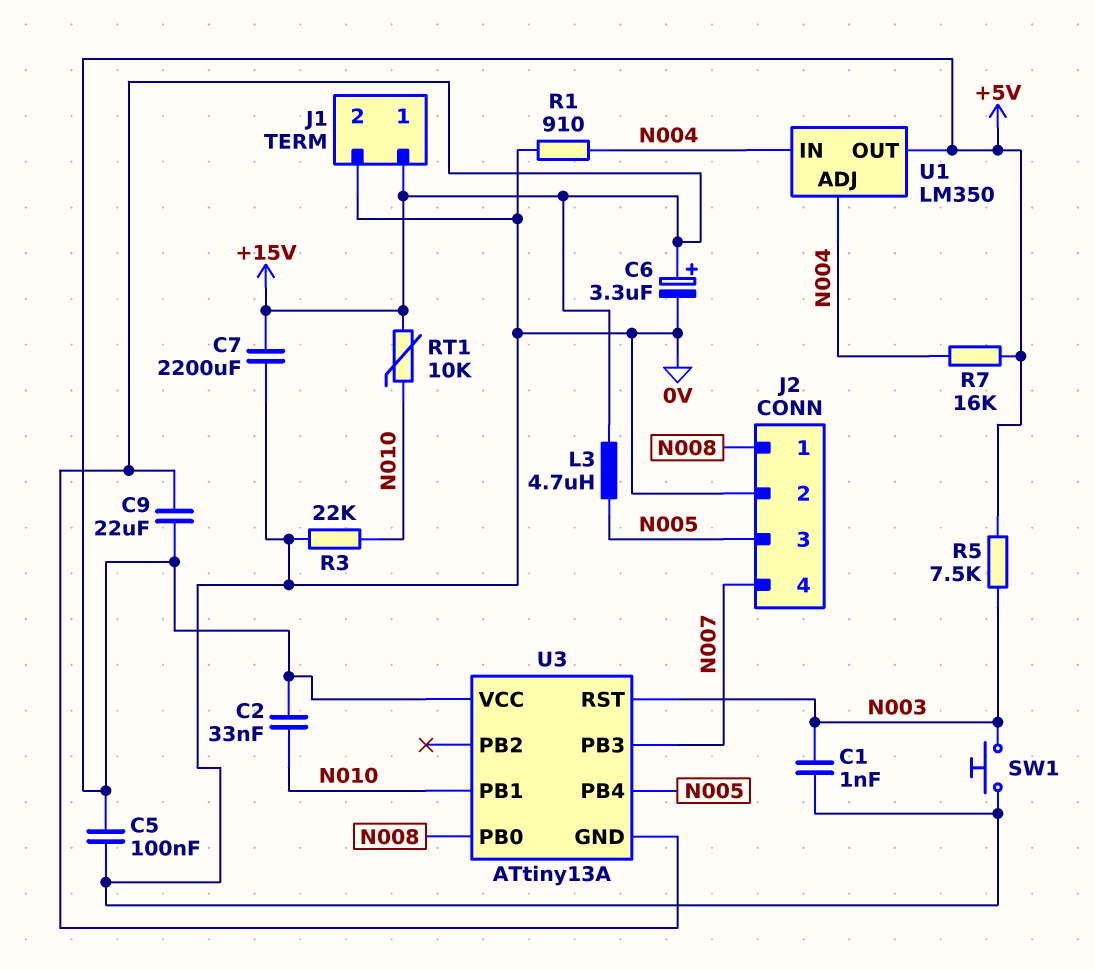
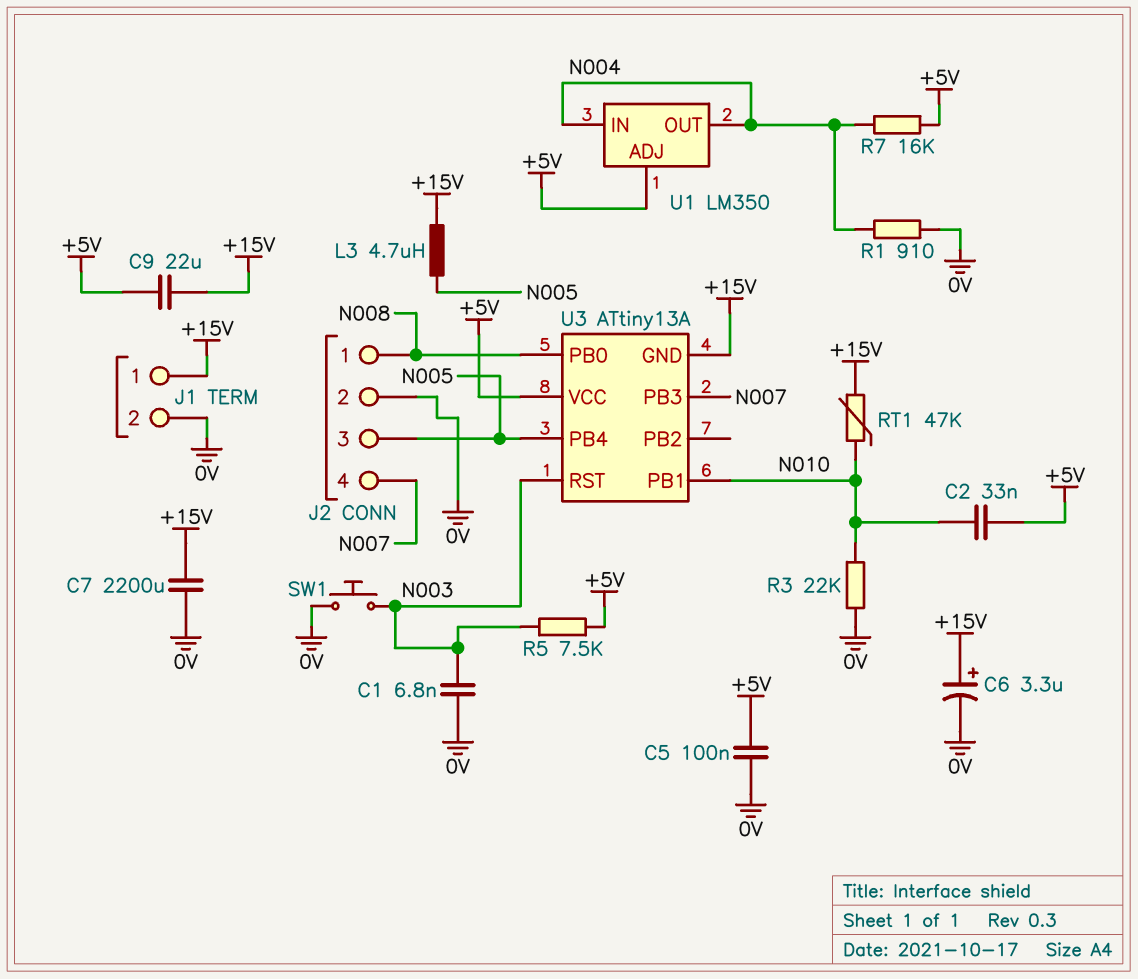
C1: 1nF (0V, N003) -> 6.8nF (0V, N003)
RT1: 10k (+15V, N010) -> 47k (+15V, N010)
U1 pin ADJ: N004 -> +5V
U1 pin OUT: +5V -> N004

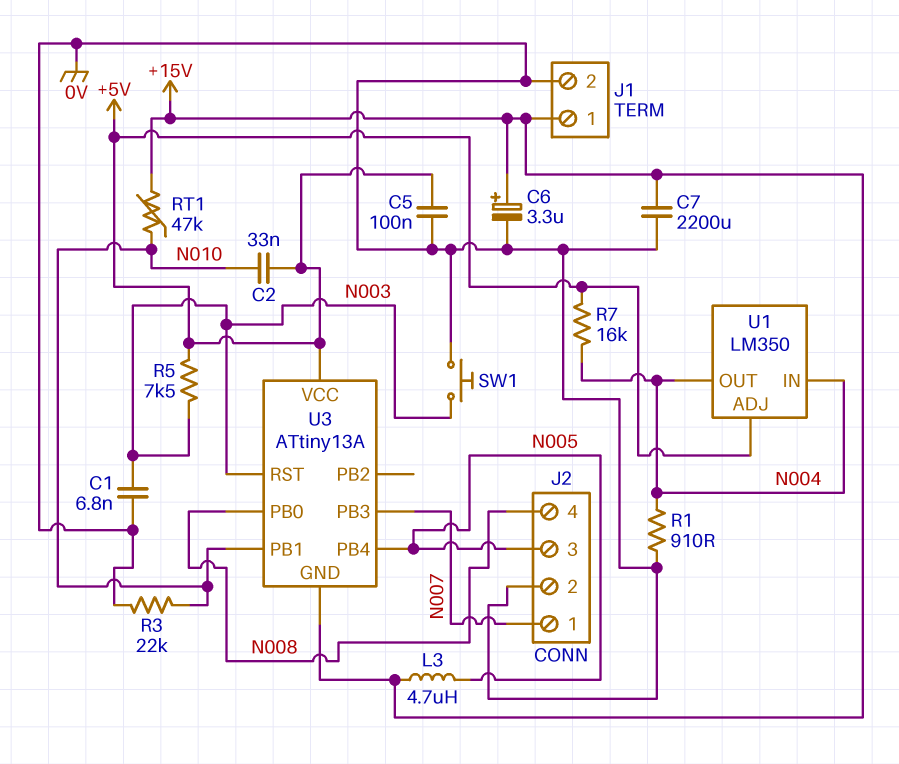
C9: 22uF (+5V, +15V) -> none
J2 pin 1: N008 -> N007
J2 pin 4: N007 -> N008

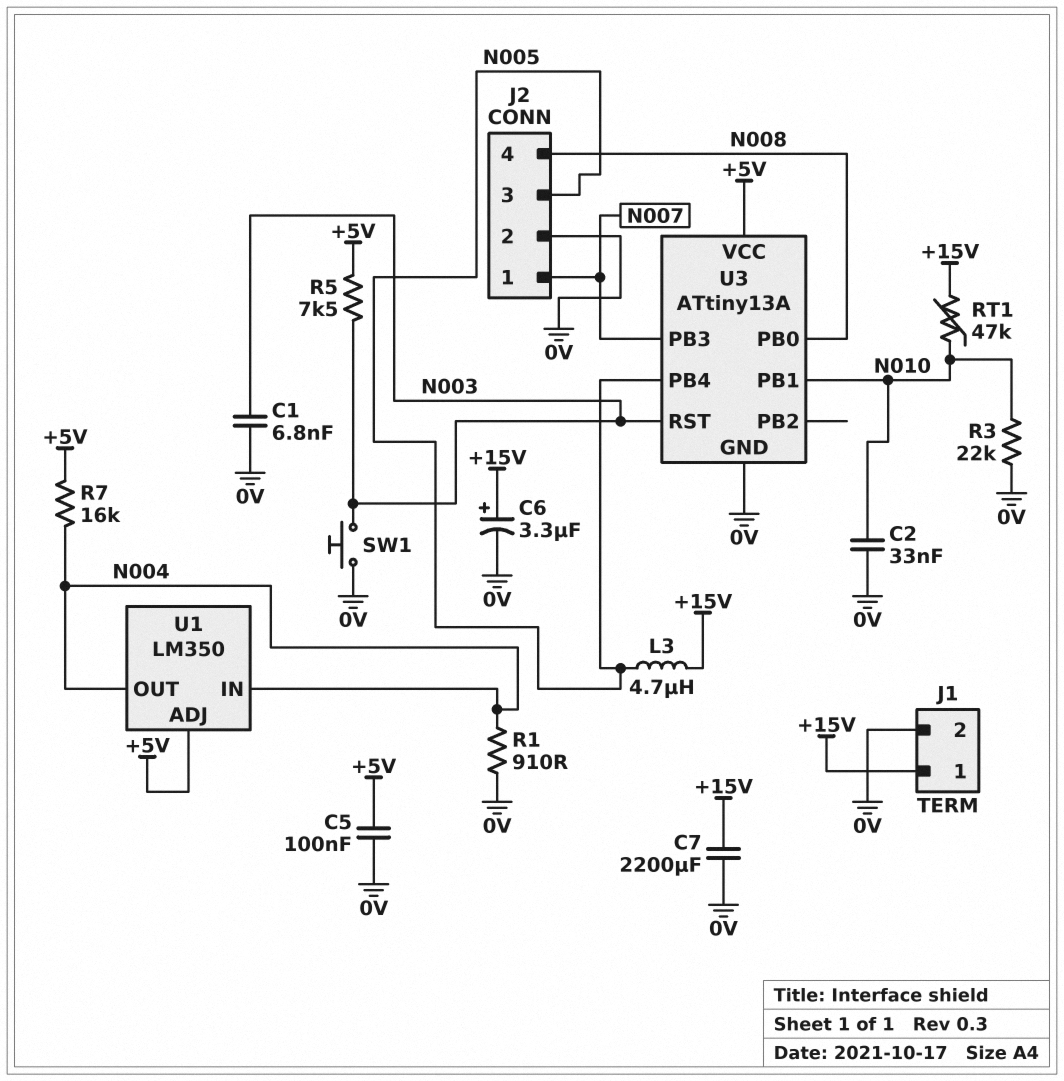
C2: 33nF (+5V, N010) -> 33nF (0V, N010)
U3 pin GND: +15V -> 0V

